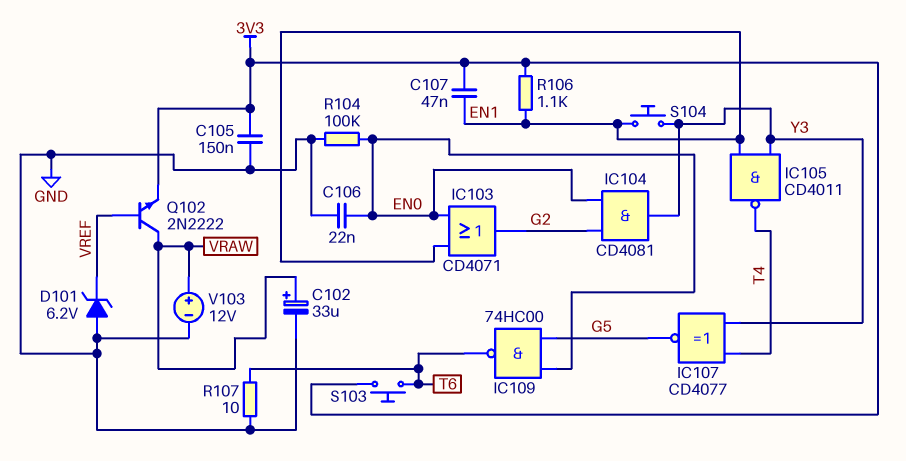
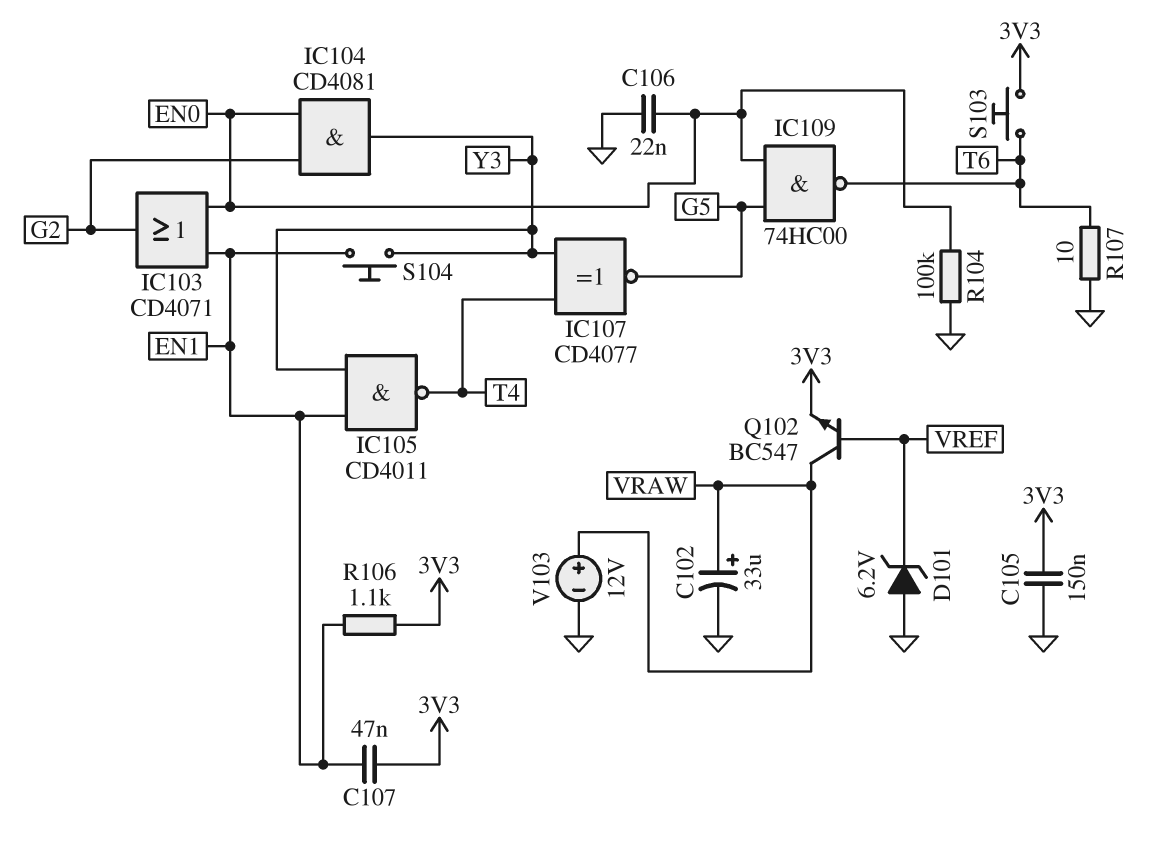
Q102: NPN 2N2222 (B VREF, C VRAW, E 3V3) -> NPN BC547 (B VREF, C VRAW, E 3V3)

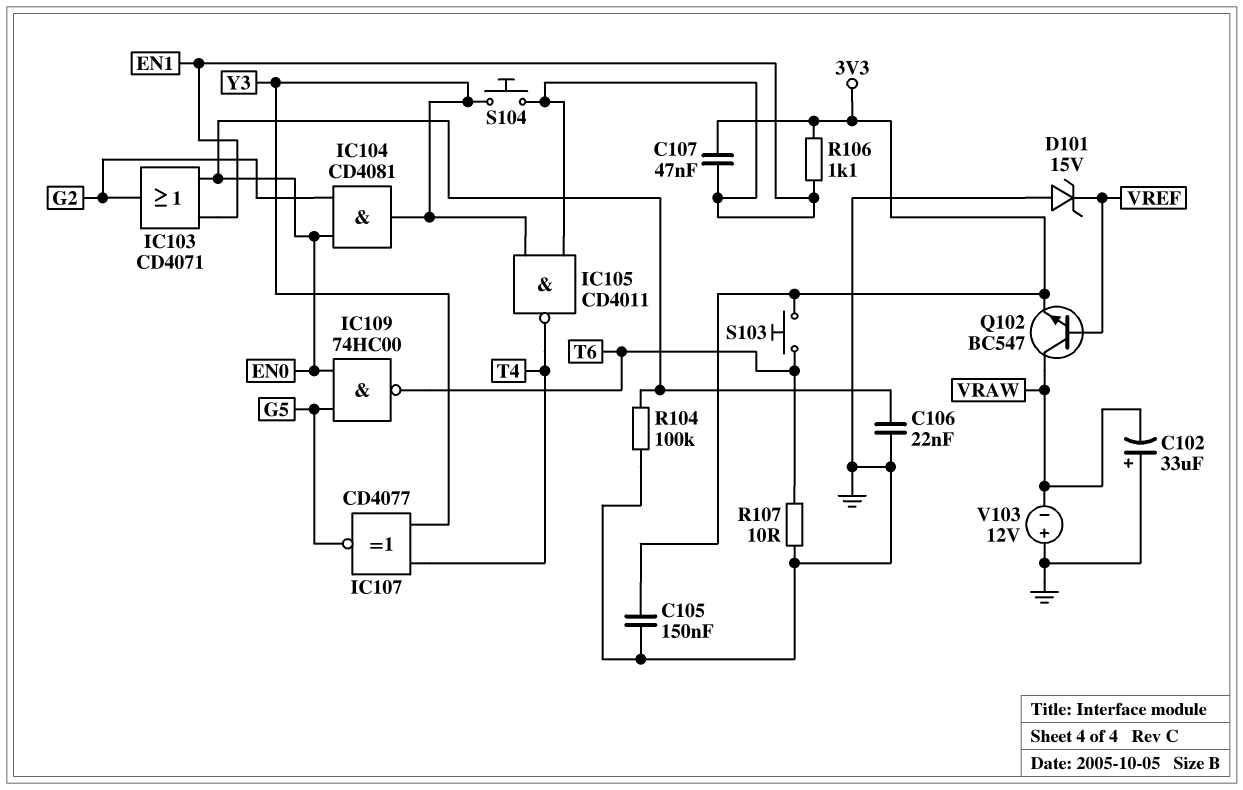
C102: 33uF (plus VRAW, minus GND) -> 33uF (plus GND, minus VRAW)
D101: zener 6.2V (A GND, K VREF) -> zener 15V (A GND, K VREF)
V103: 12V (plus VRAW, minus GND) -> 12V (plus GND, minus VRAW)

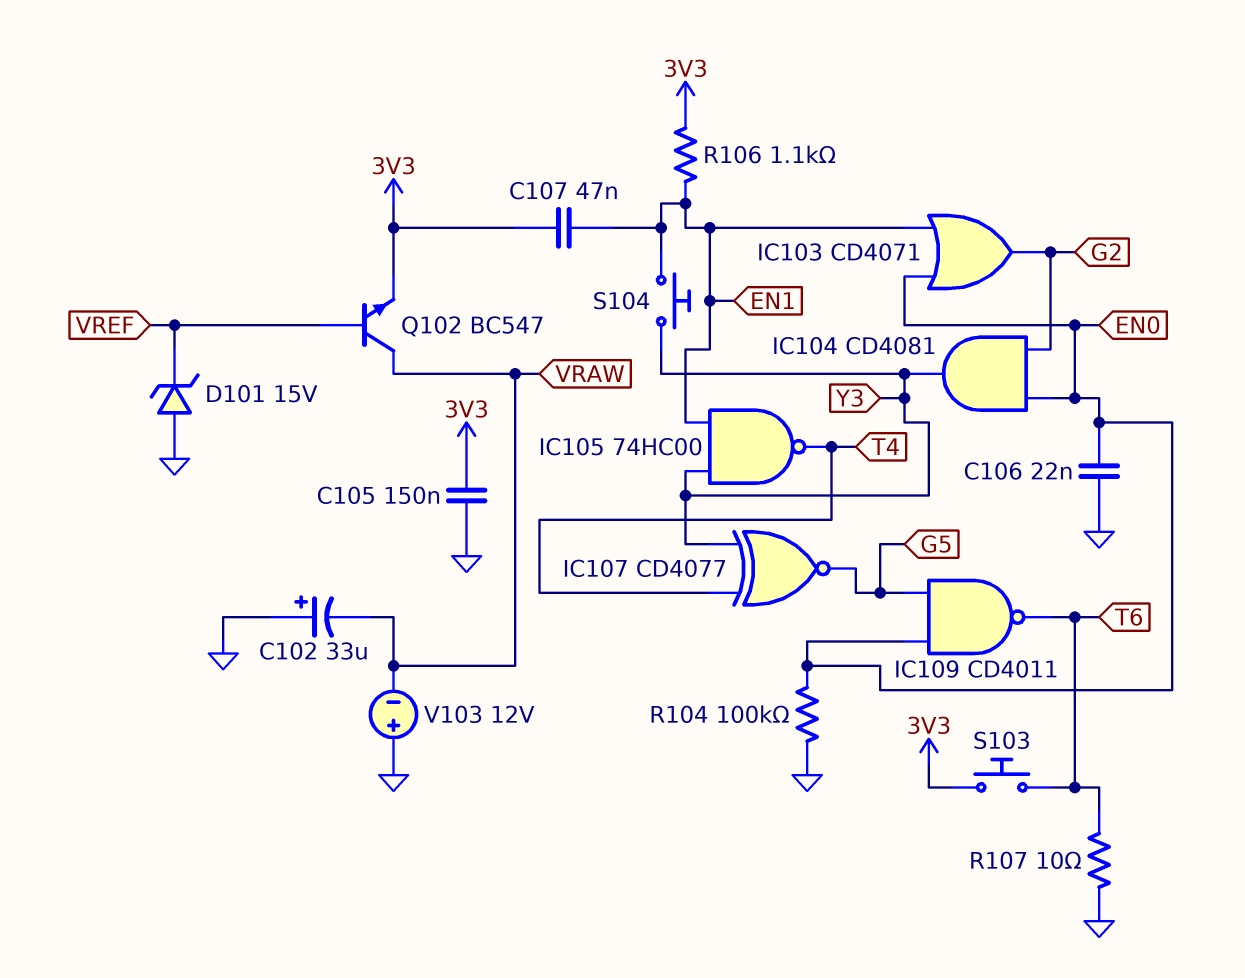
IC105: NAND CD4011 (in EN1, in Y3, out T4) -> NAND 74HC00 (in EN1, in Y3, out T4)
IC109: NAND 74HC00 (in EN0, in G5, out T6) -> NAND CD4011 (in EN0, in G5, out T6)

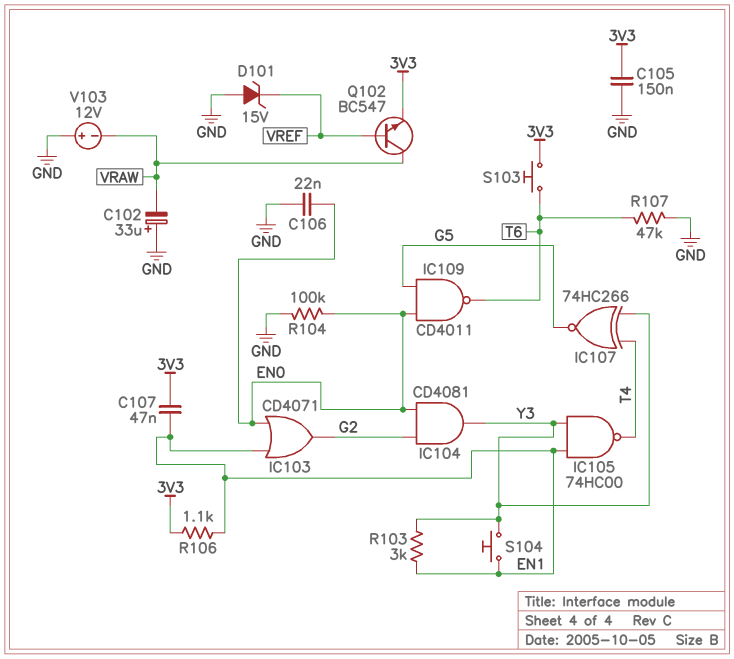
IC107: XNOR CD4077 (in T4, in Y3, out G5) -> XNOR 74HC266 (in T4, in Y3, out G5)
R103: none -> 3k (EN1, Y3)
R107: 10 (GND, T6) -> 47k (GND, T6)

